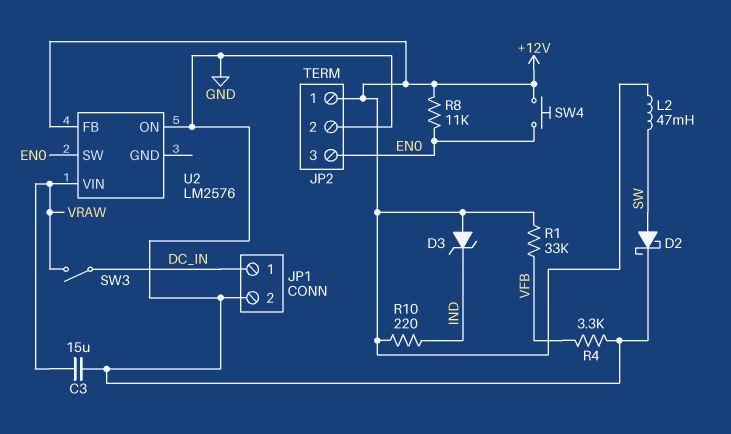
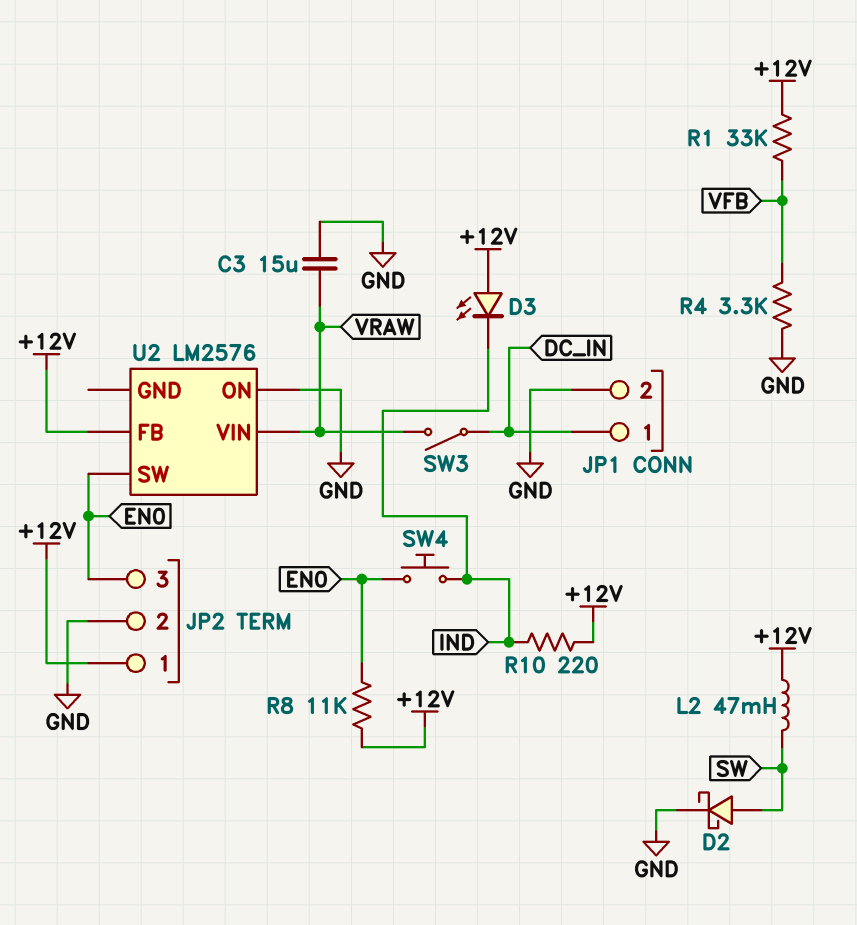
D3: zener (A +12V, K IND) -> LED (A +12V, K IND)
SW4: button (+12V, EN0) -> button (EN0, IND)

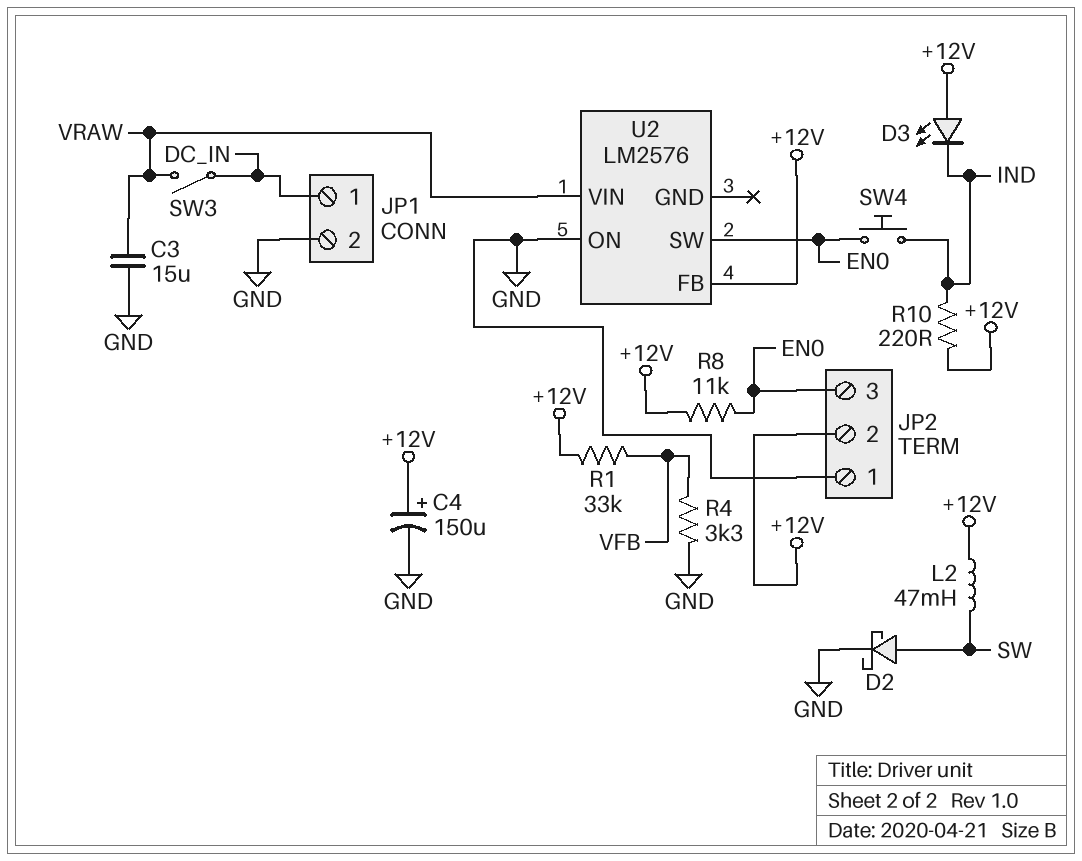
C4: none -> 150uF (plus +12V, minus GND)
JP2 pin 1: +12V -> GND
JP2 pin 2: GND -> +12V

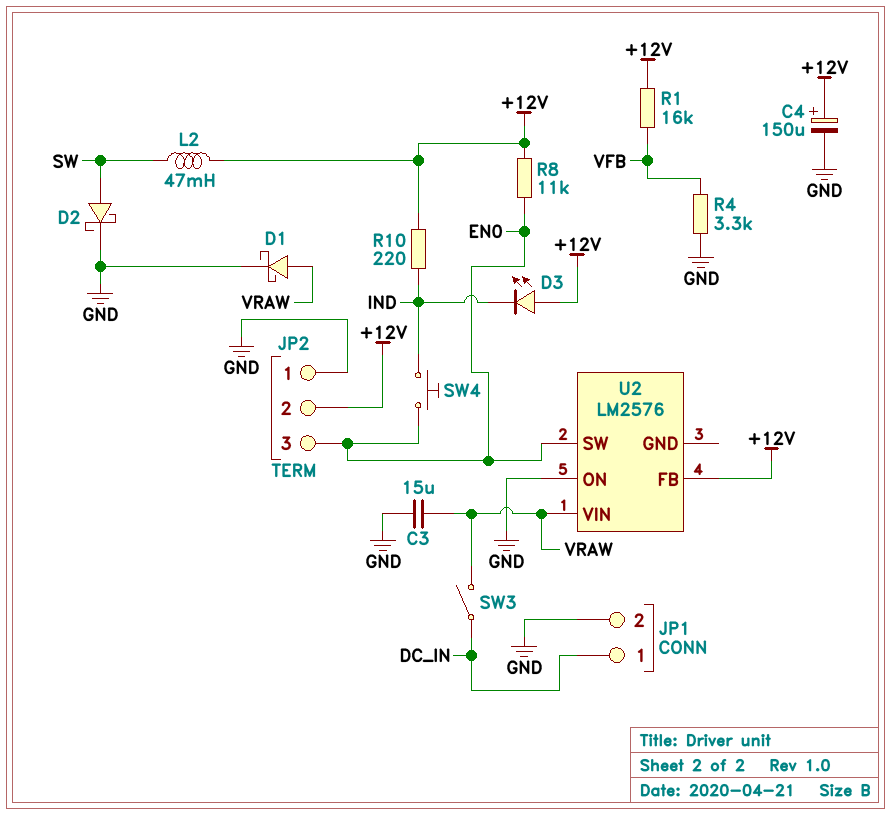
D1: none -> schottky (A VRAW, K GND)
R1: 33k (+12V, VFB) -> 16k (+12V, VFB)

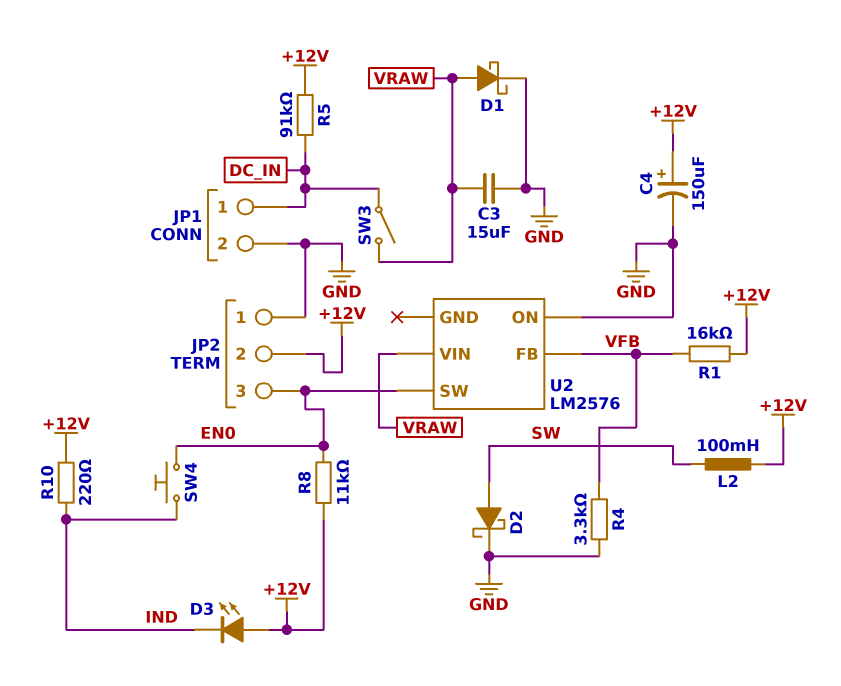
L2: 47mH (+12V, SW) -> 100mH (+12V, SW)
R5: none -> 91k (+12V, DC_IN)
U2 pin FB: +12V -> VFB

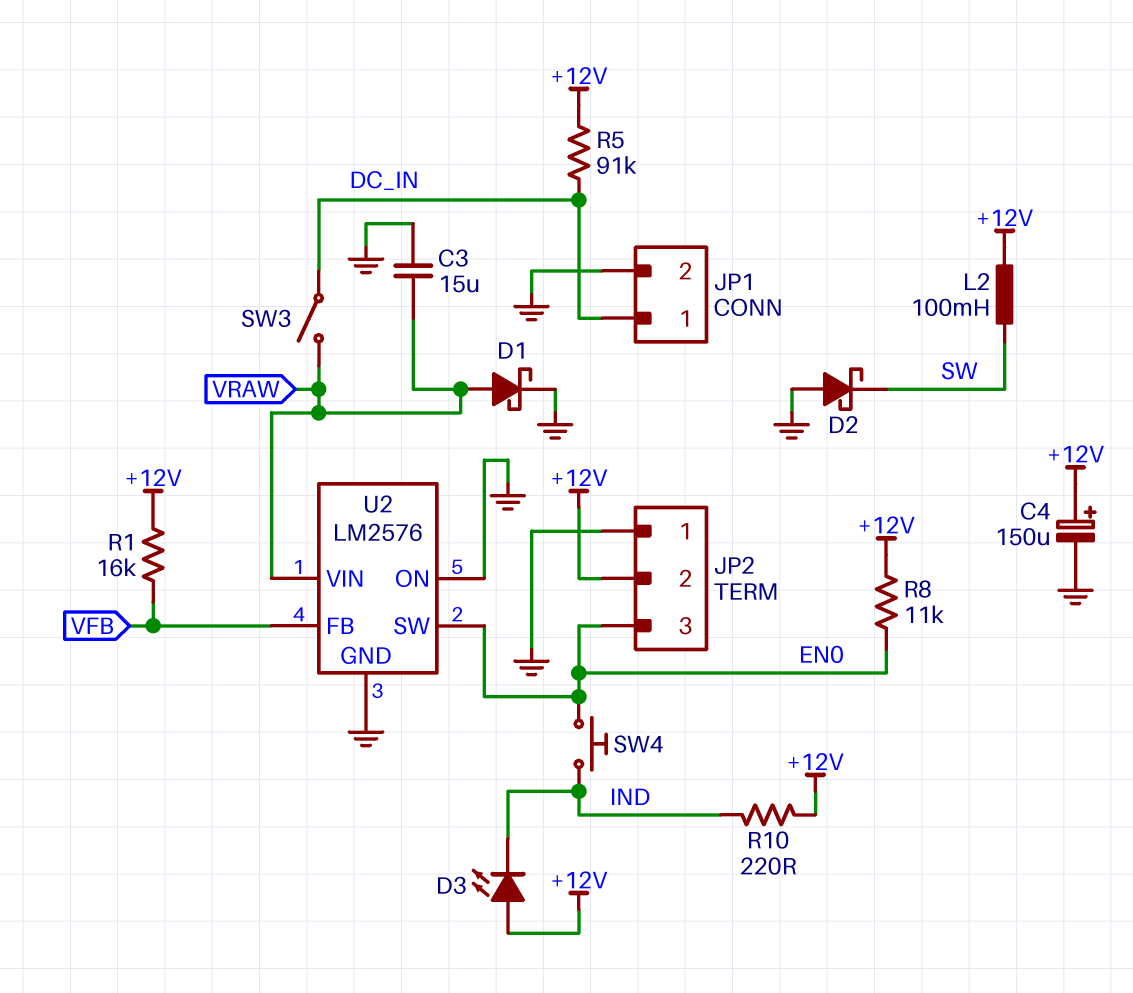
D2: schottky (A SW, K GND) -> schottky (A GND, K SW)
R4: 3.3k (GND, VFB) -> none
U2 pin GND: none -> GND

